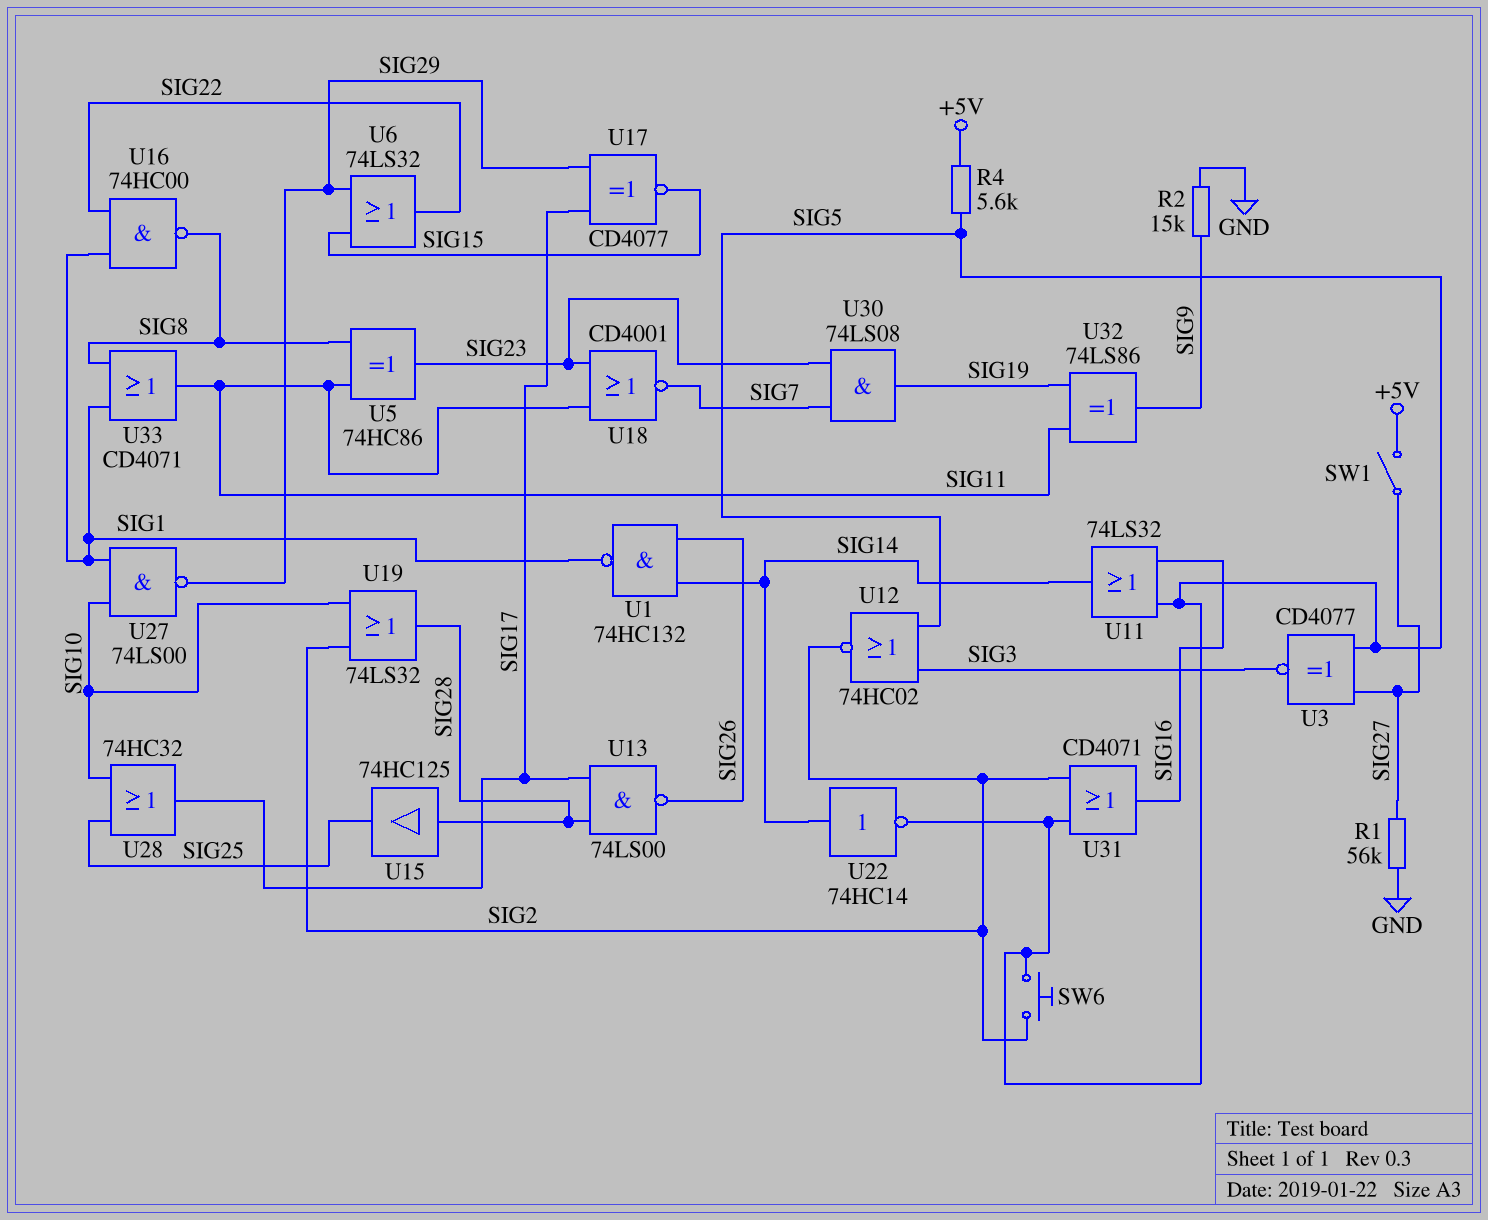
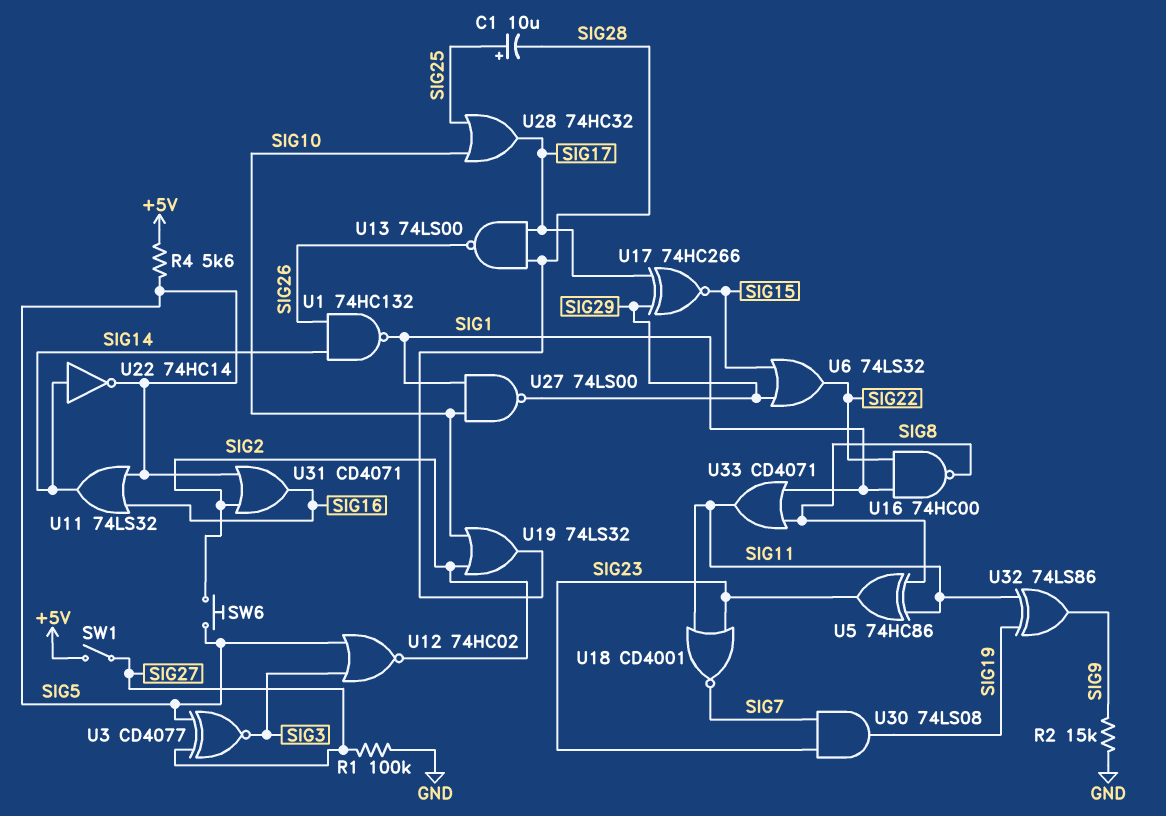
C1: none -> 10uF (plus SIG25, minus SIG28)
R1: 56k (GND, SIG27) -> 100k (GND, SIG27)
U15: buffer 74HC125 (in SIG28, out SIG25) -> none
U17: XNOR CD4077 (in SIG17, in SIG29, out SIG15) -> XNOR 74HC266 (in SIG17, in SIG29, out SIG15)

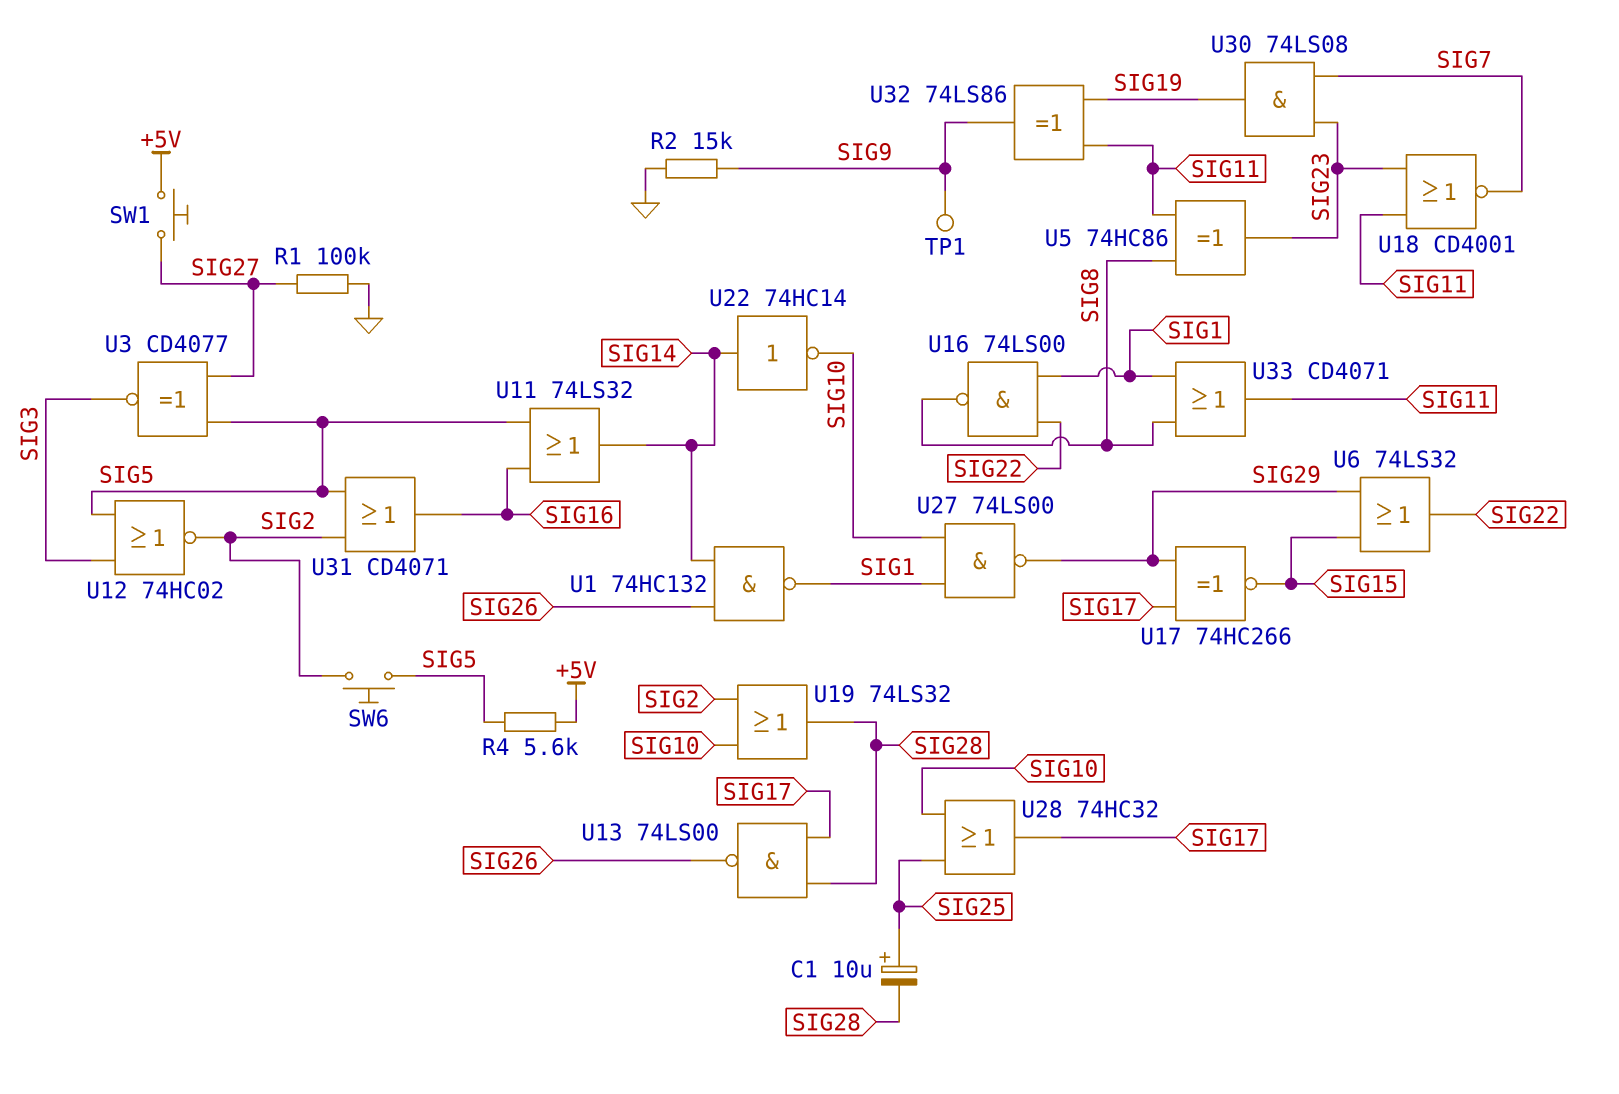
SW1: switch (+5V, SIG27) -> button (+5V, SIG27)
TP1: none -> test point (SIG9)
U16: NAND 74HC00 (in SIG1, in SIG22, out SIG8) -> NAND 74LS00 (in SIG1, in SIG22, out SIG8)
U22: NOT 74HC14 (in SIG14, out SIG5) -> NOT 74HC14 (in SIG14, out SIG10)

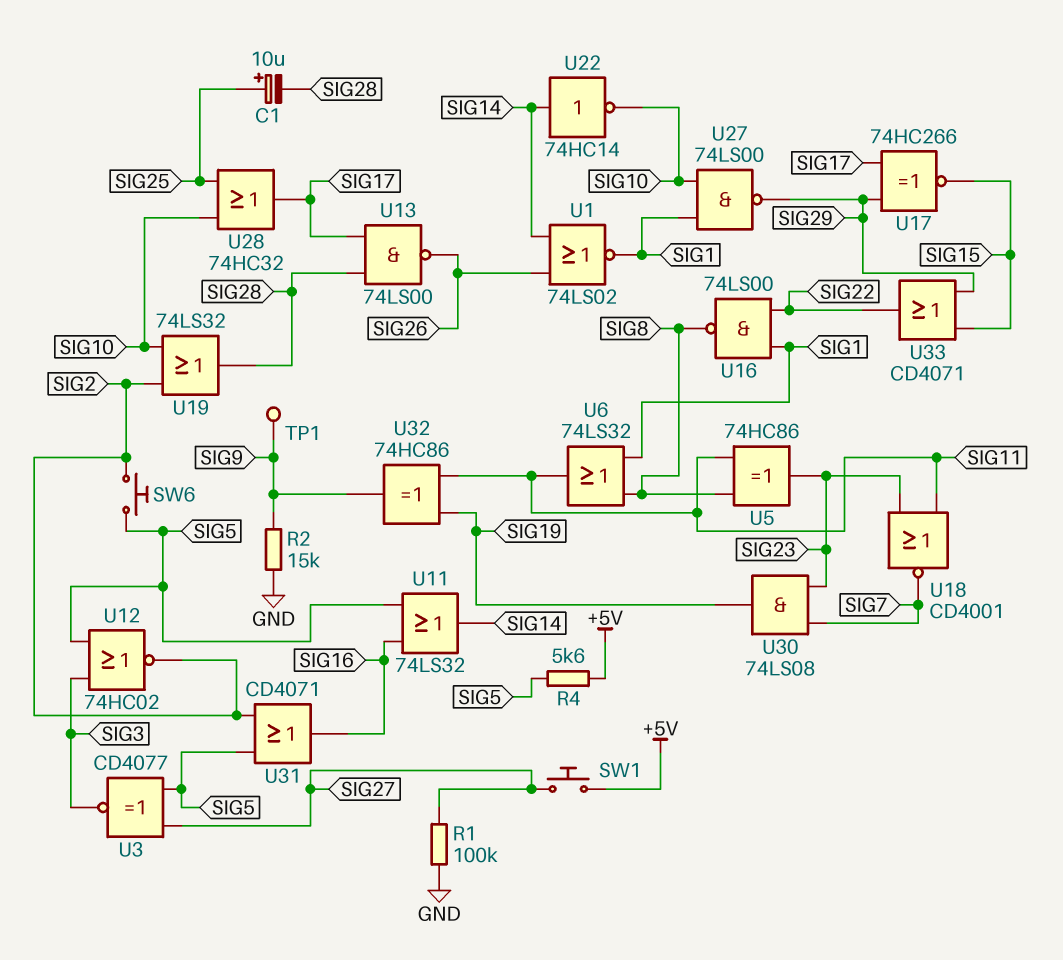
U1: NAND 74HC132 (in SIG14, in SIG26, out SIG1) -> NOR 74LS02 (in SIG14, in SIG26, out SIG1)
U6: OR 74LS32 (in SIG15, in SIG29, out SIG22) -> OR 74LS32 (in SIG1, in SIG8, out SIG11)
U32: XOR 74LS86 (in SIG11, in SIG19, out SIG9) -> XOR 74HC86 (in SIG11, in SIG19, out SIG9)
U33: OR CD4071 (in SIG1, in SIG8, out SIG11) -> OR CD4071 (in SIG15, in SIG29, out SIG22)

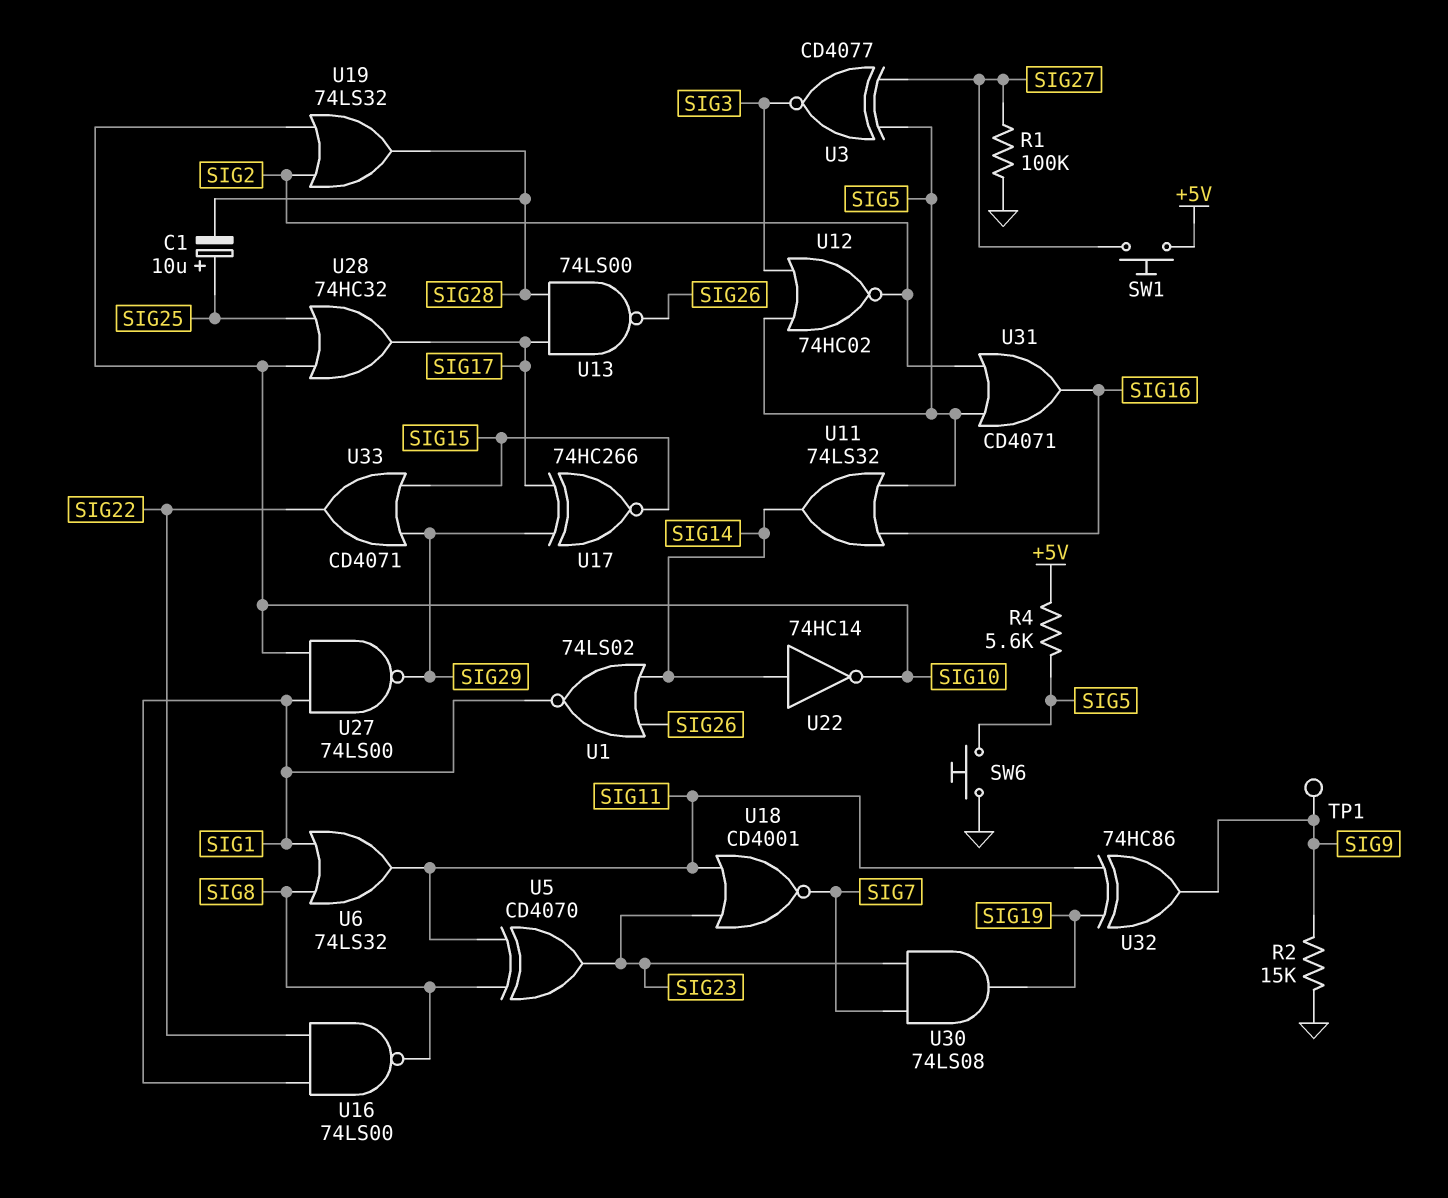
SW6: button (SIG2, SIG5) -> button (GND, SIG5)
U5: XOR 74HC86 (in SIG8, in SIG11, out SIG23) -> XOR CD4070 (in SIG8, in SIG11, out SIG23)

